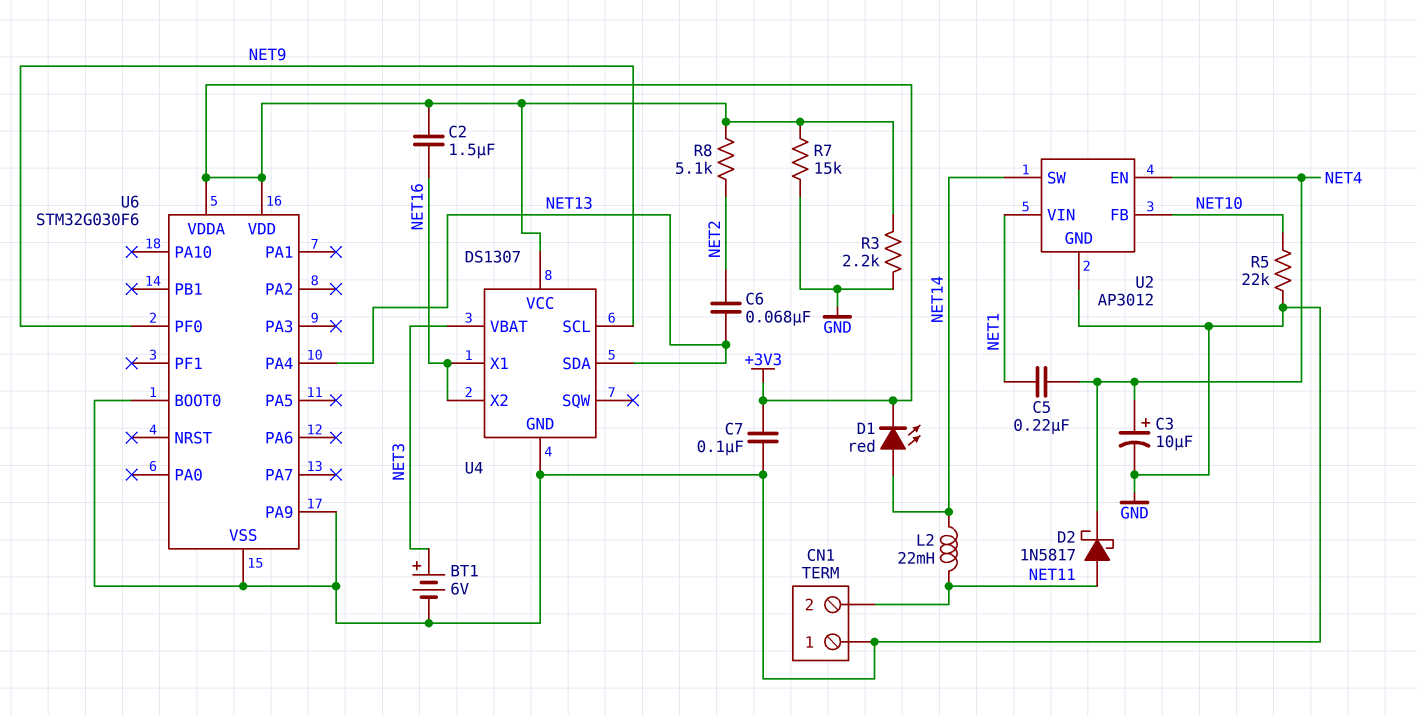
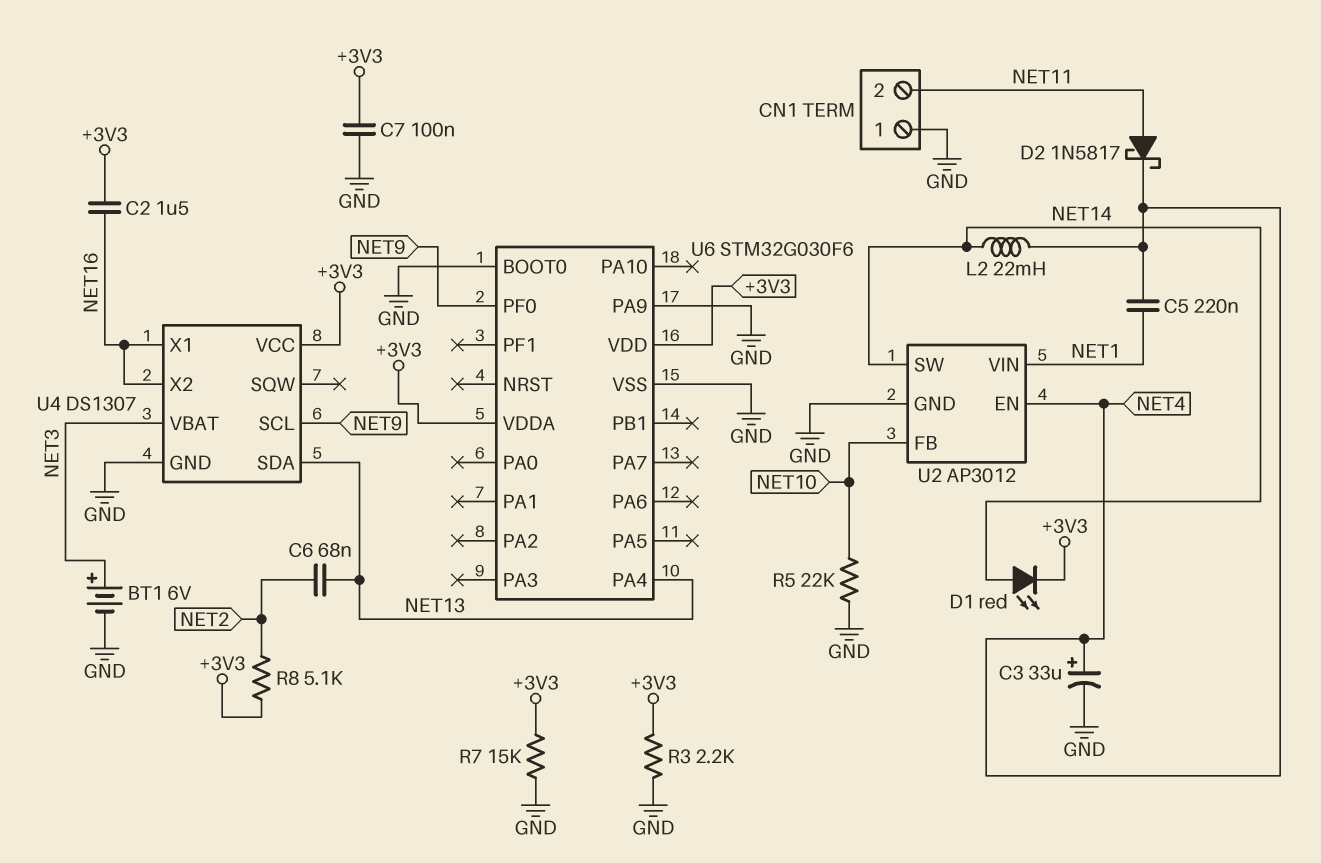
C3: 10uF (plus NET4, minus GND) -> 33uF (plus NET4, minus GND)
L2: 22mH (NET11, NET14) -> 22mH (NET4, NET14)

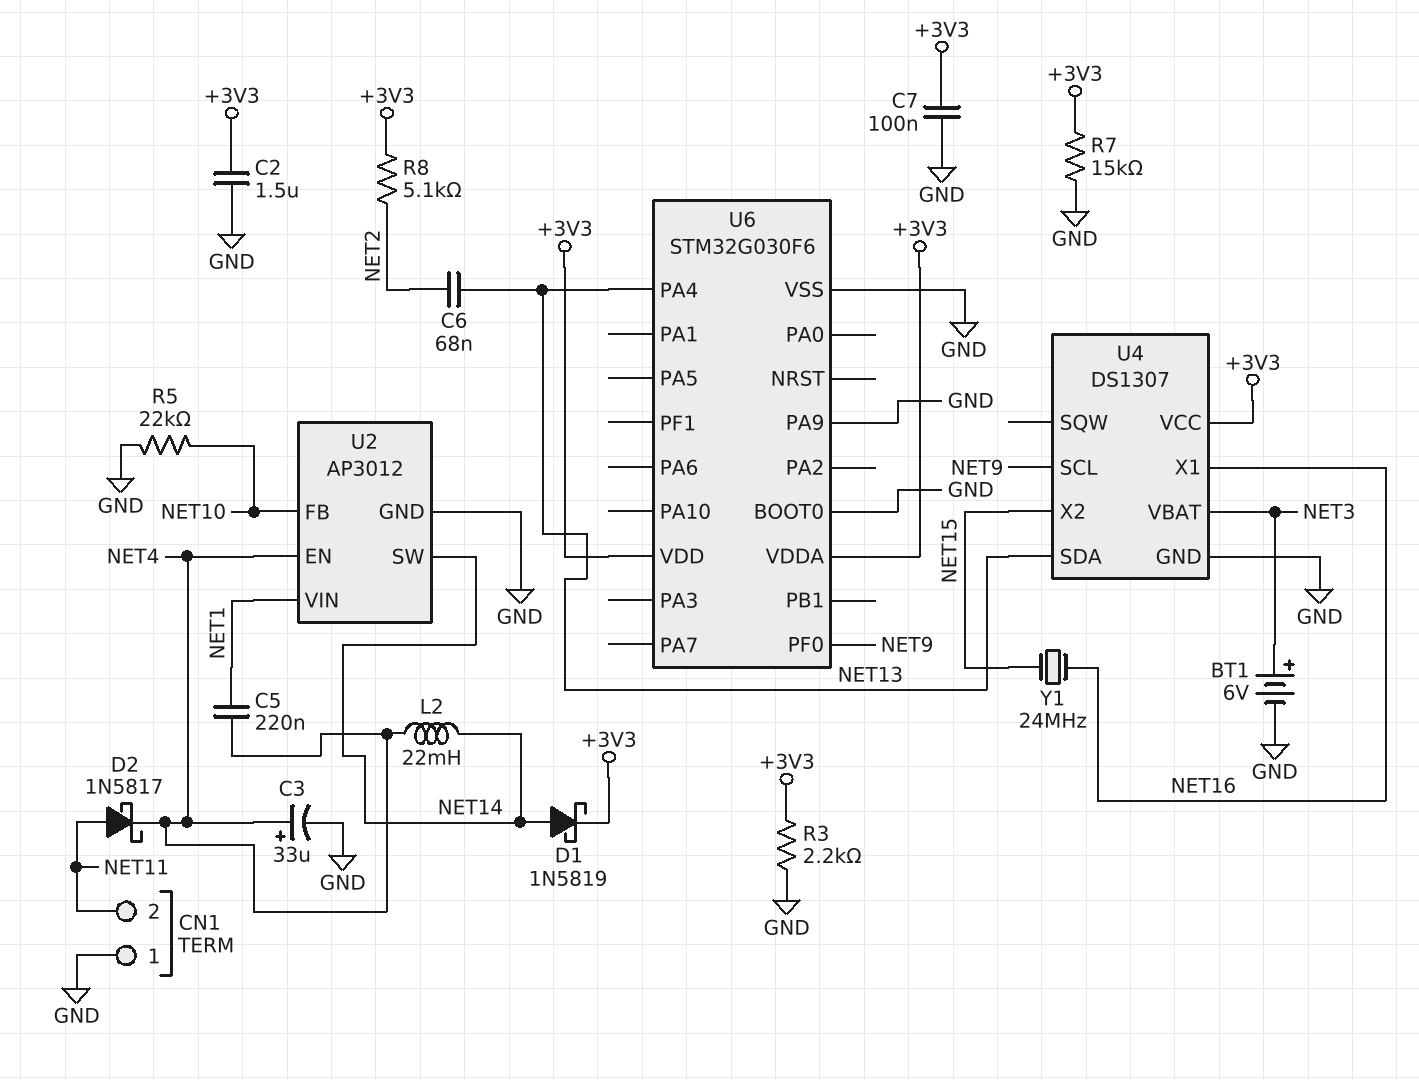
C2: 1.5uF (+3V3, NET16) -> 1.5uF (+3V3, GND)
D1: LED red (A NET14, K +3V3) -> schottky 1N5819 (A NET14, K +3V3)
U4 pin X2: NET16 -> NET15
Y1: none -> 24MHz (NET15, NET16)

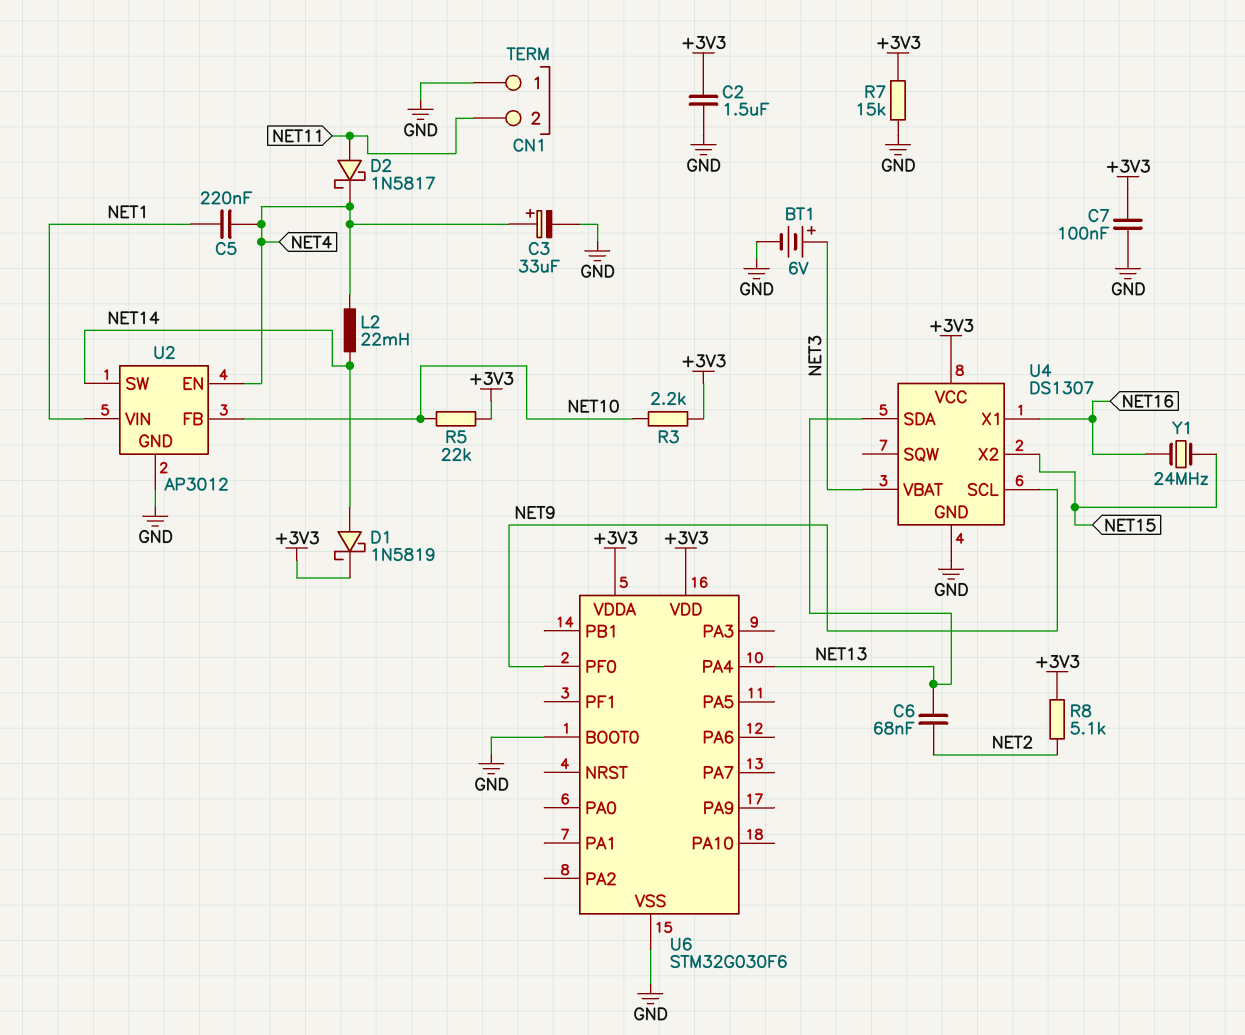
R3: 2.2k (+3V3, GND) -> 2.2k (+3V3, NET10)
R5: 22k (GND, NET10) -> 22k (+3V3, NET10)
U6 pin PA9: GND -> none

